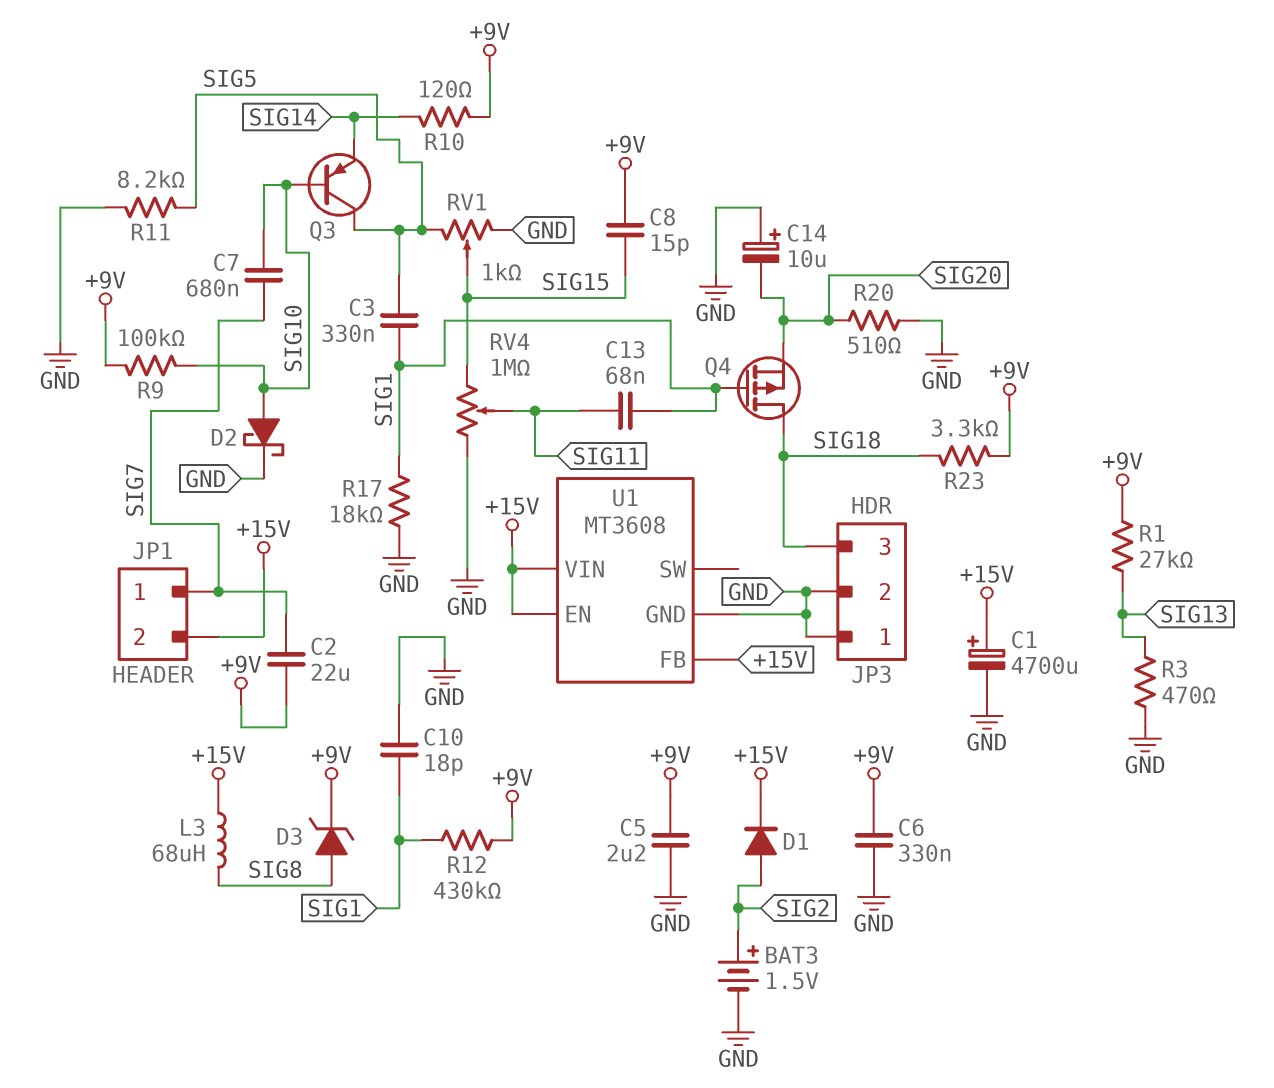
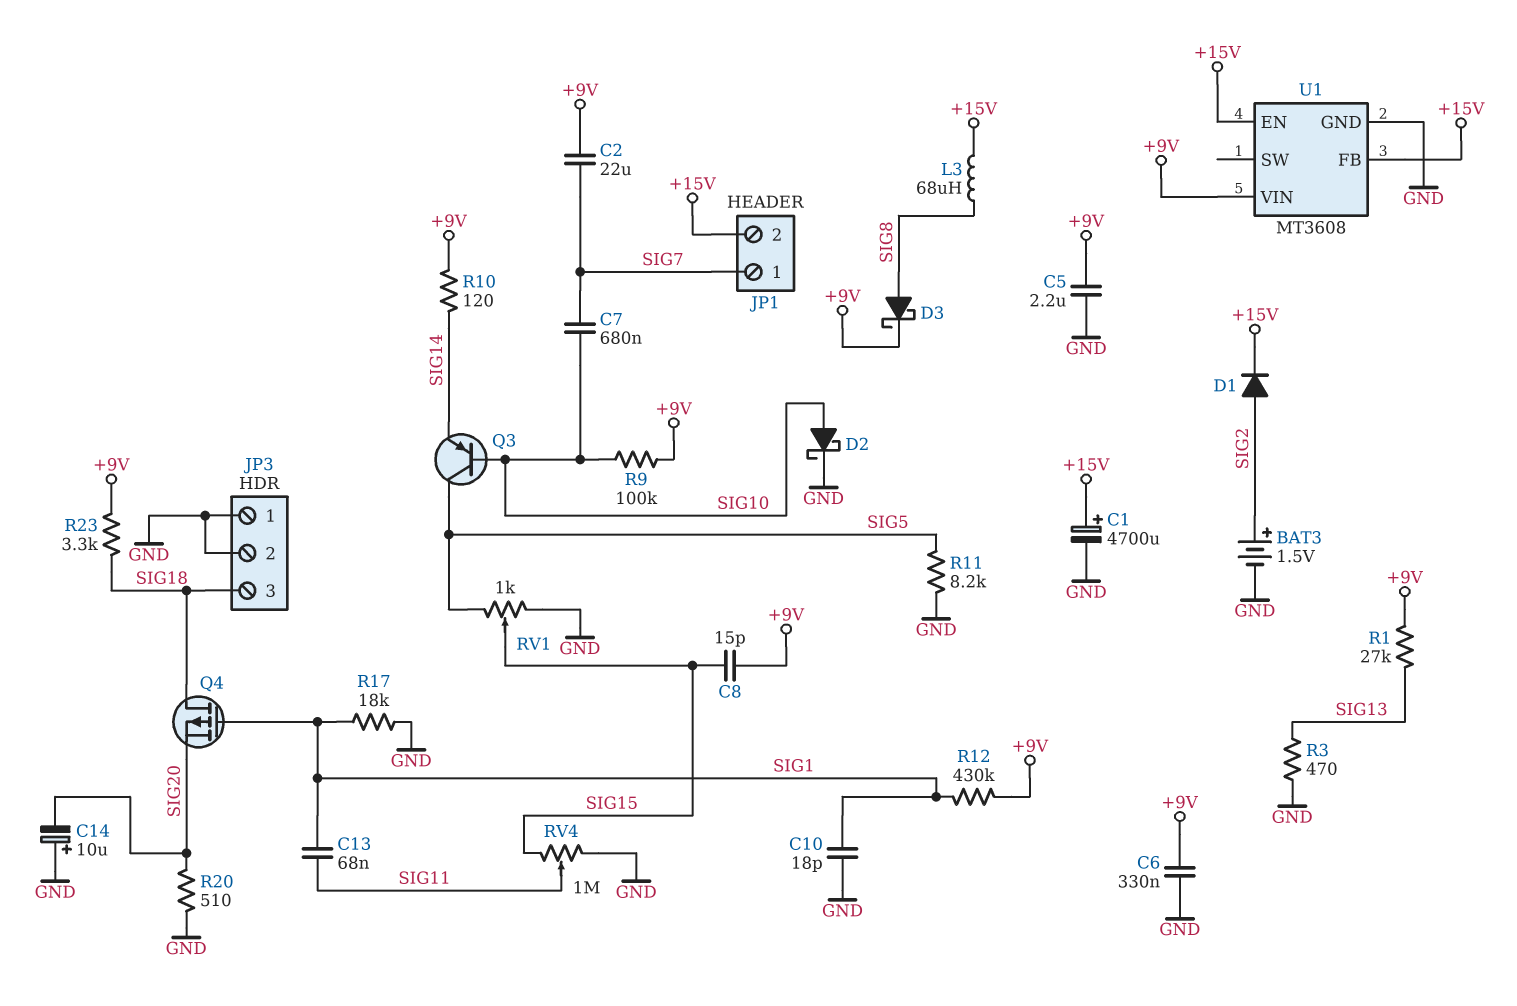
C3: 330nF (SIG1, SIG5) -> none
D3: zener (A SIG8, K +9V) -> schottky (A SIG8, K +9V)
U1 pin VIN: +15V -> +9V

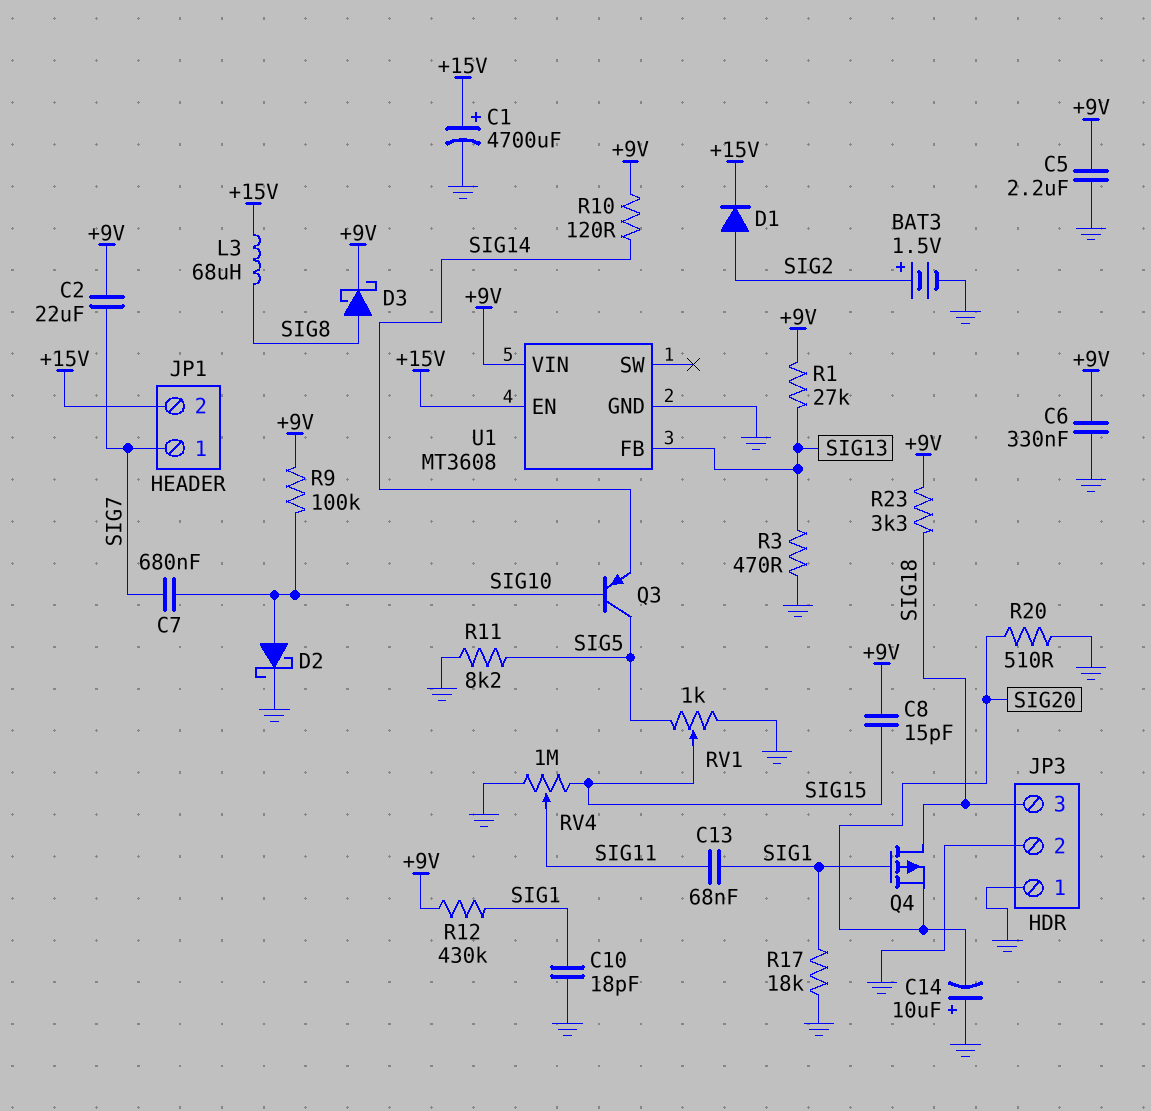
U1 pin FB: +15V -> SIG13

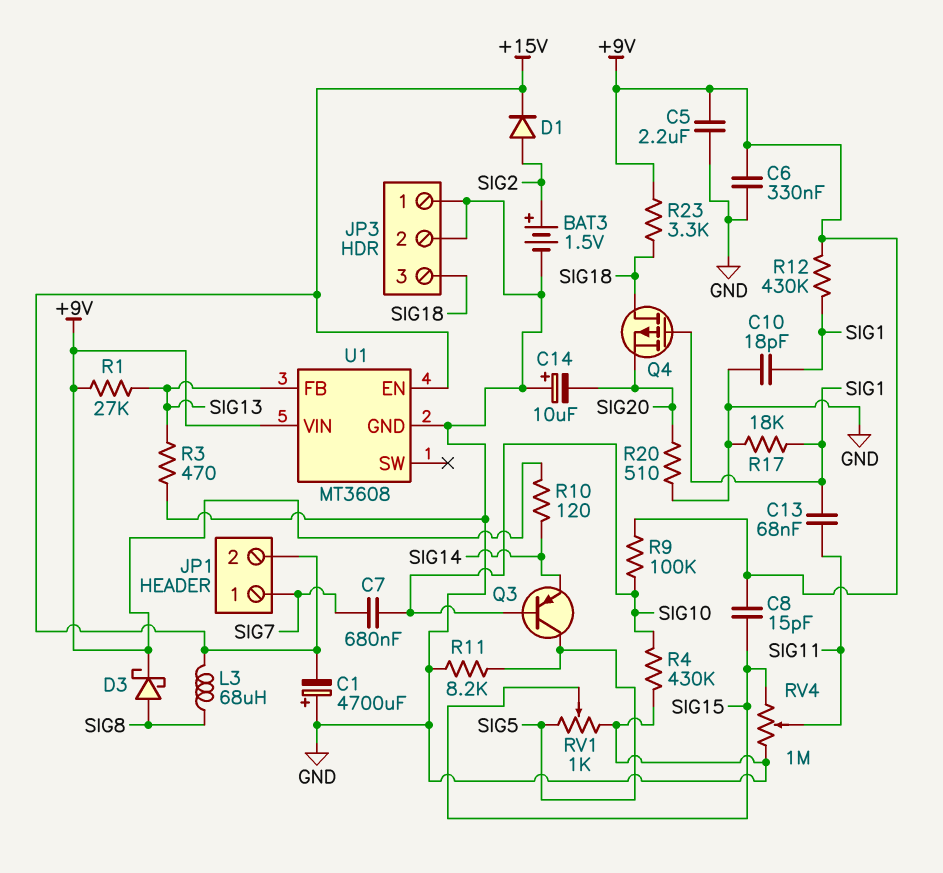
C1: 4700uF (plus +15V, minus GND) -> 4700uF (plus GND, minus +15V)
C2: 22uF (+9V, SIG7) -> none
D2: schottky (A SIG10, K GND) -> none
R4: none -> 430k (GND, SIG10)

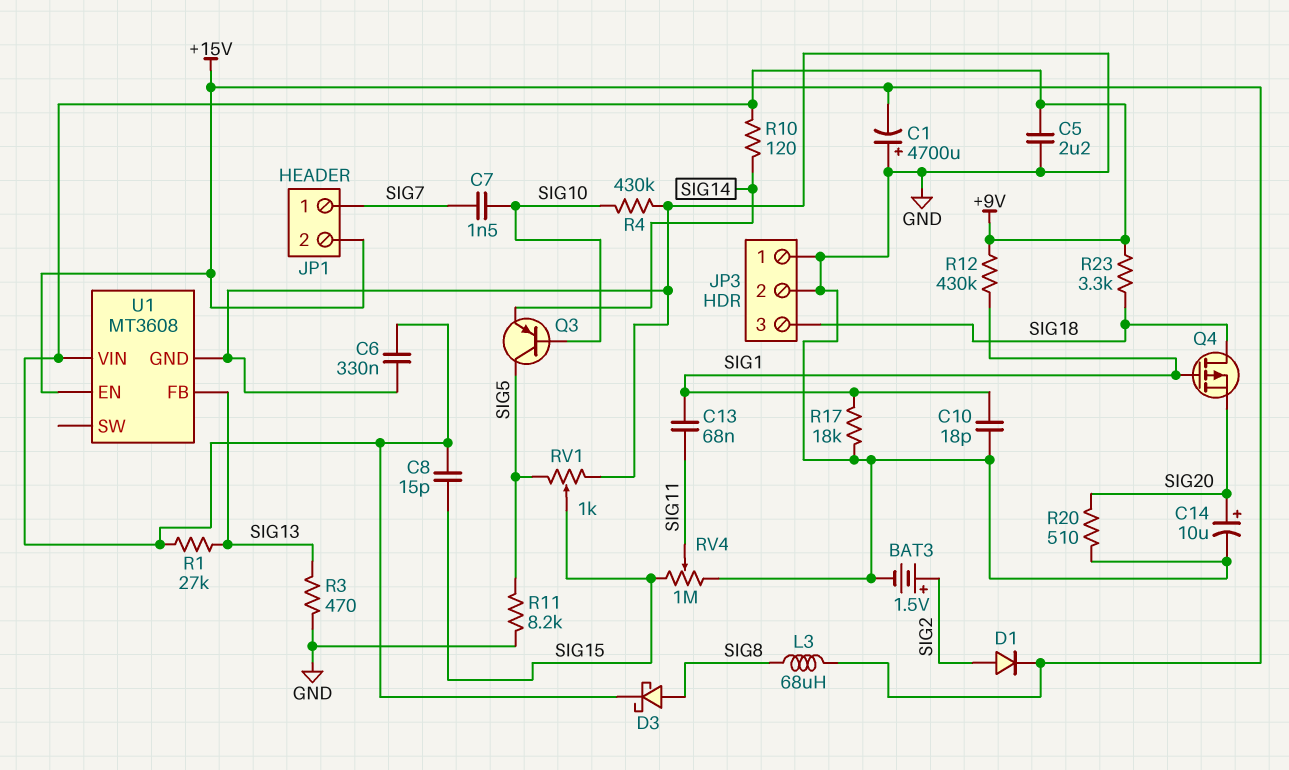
C7: 680nF (SIG7, SIG10) -> 1.5nF (SIG7, SIG10)
C14: 10uF (plus GND, minus SIG20) -> 10uF (plus SIG20, minus GND)
R9: 100k (+9V, SIG10) -> none

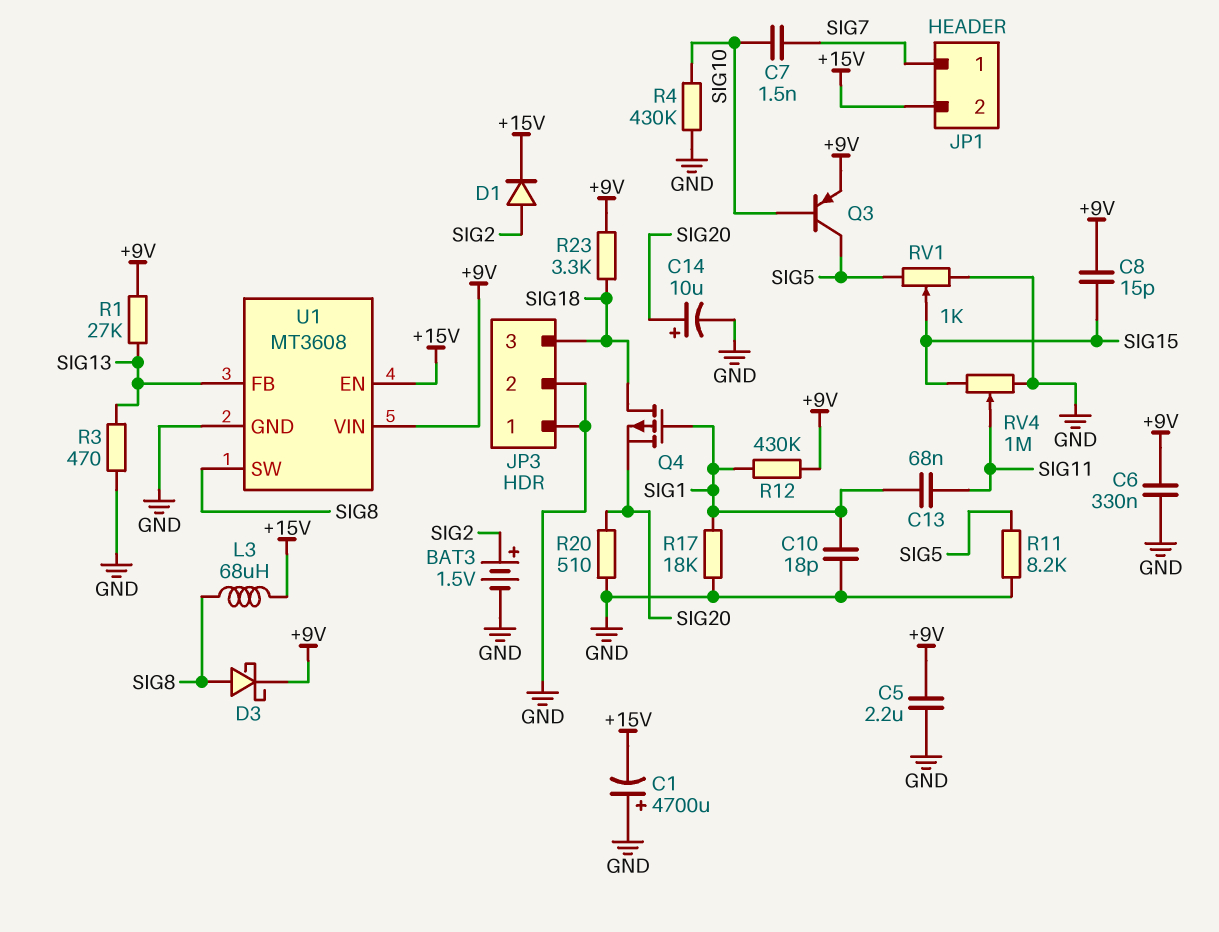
Q3: PNP (B SIG10, C SIG5, E SIG14) -> PNP (B SIG10, C SIG5, E +9V)
R10: 120 (+9V, SIG14) -> none
U1 pin SW: none -> SIG8

